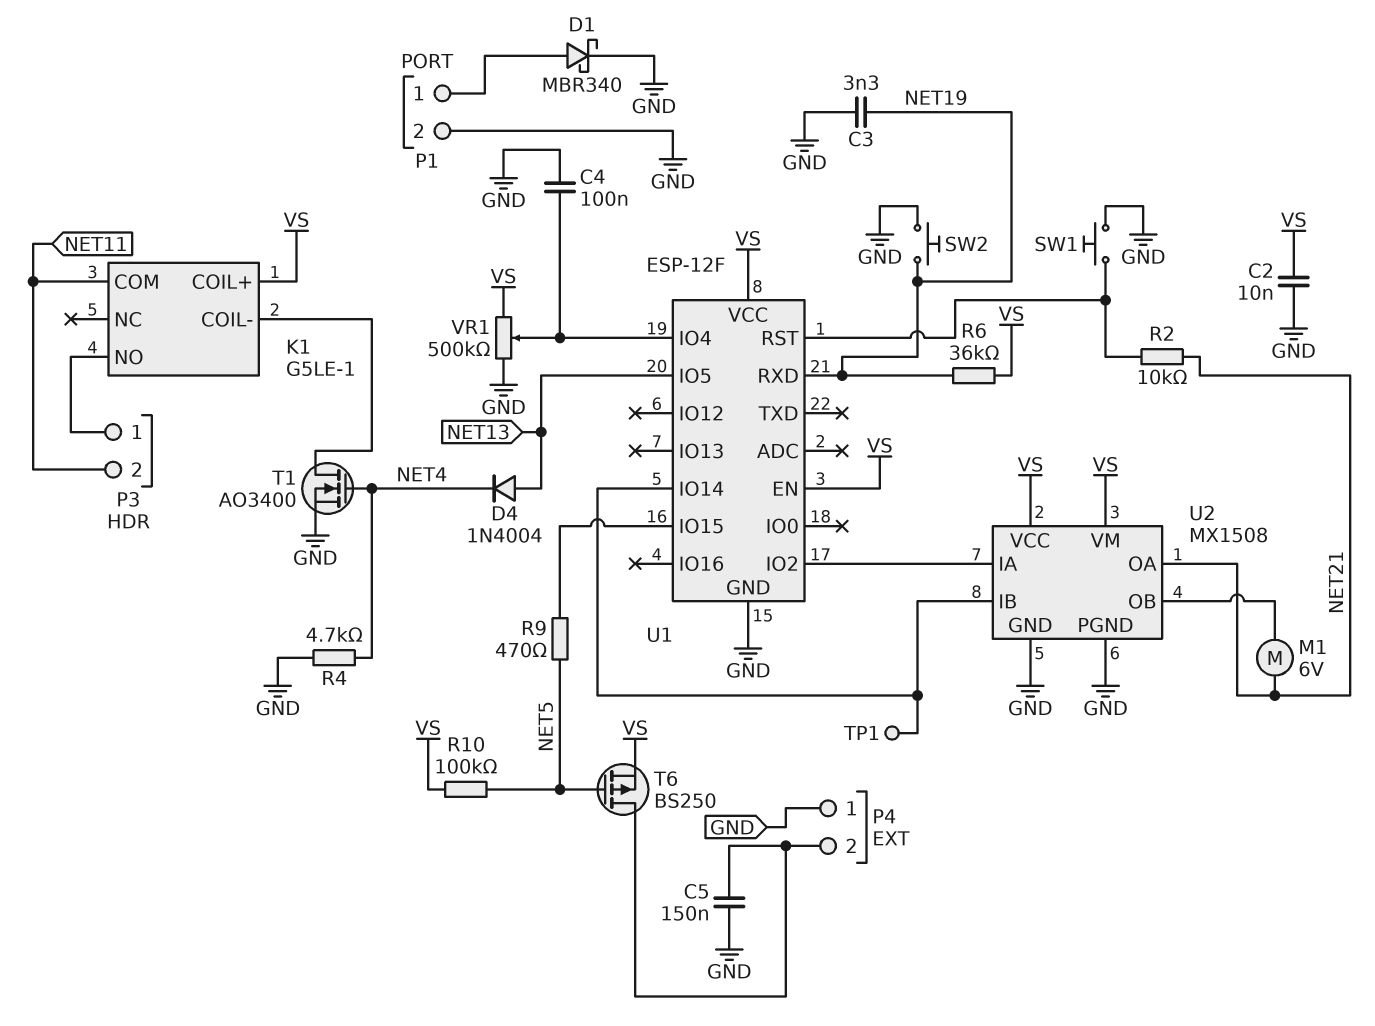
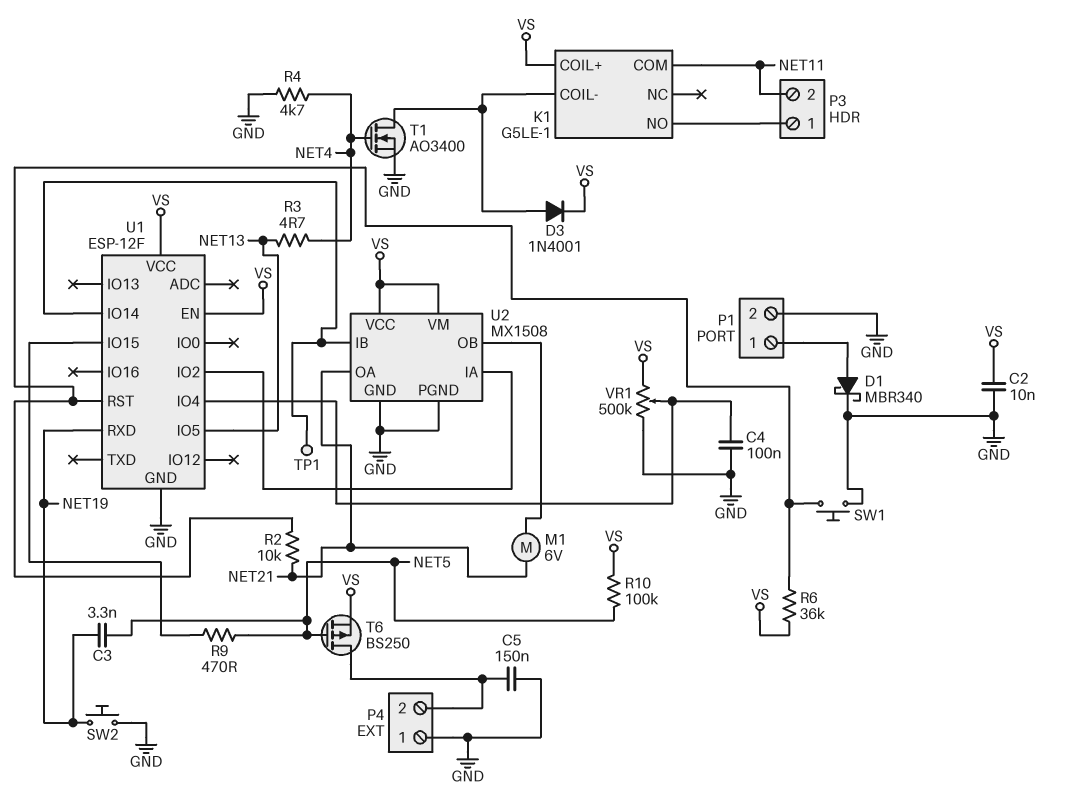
C3: 3.3nF (GND, NET19) -> 3.3nF (NET5, NET19)
D3: none -> diode 1N4001 (A K1/COIL-, K VS)
D4: diode 1N4004 (A NET13, K NET4) -> none
R3: none -> 4.7 (NET4, NET13)
R6: 36k (NET19, VS) -> 36k (U1/RST, VS)

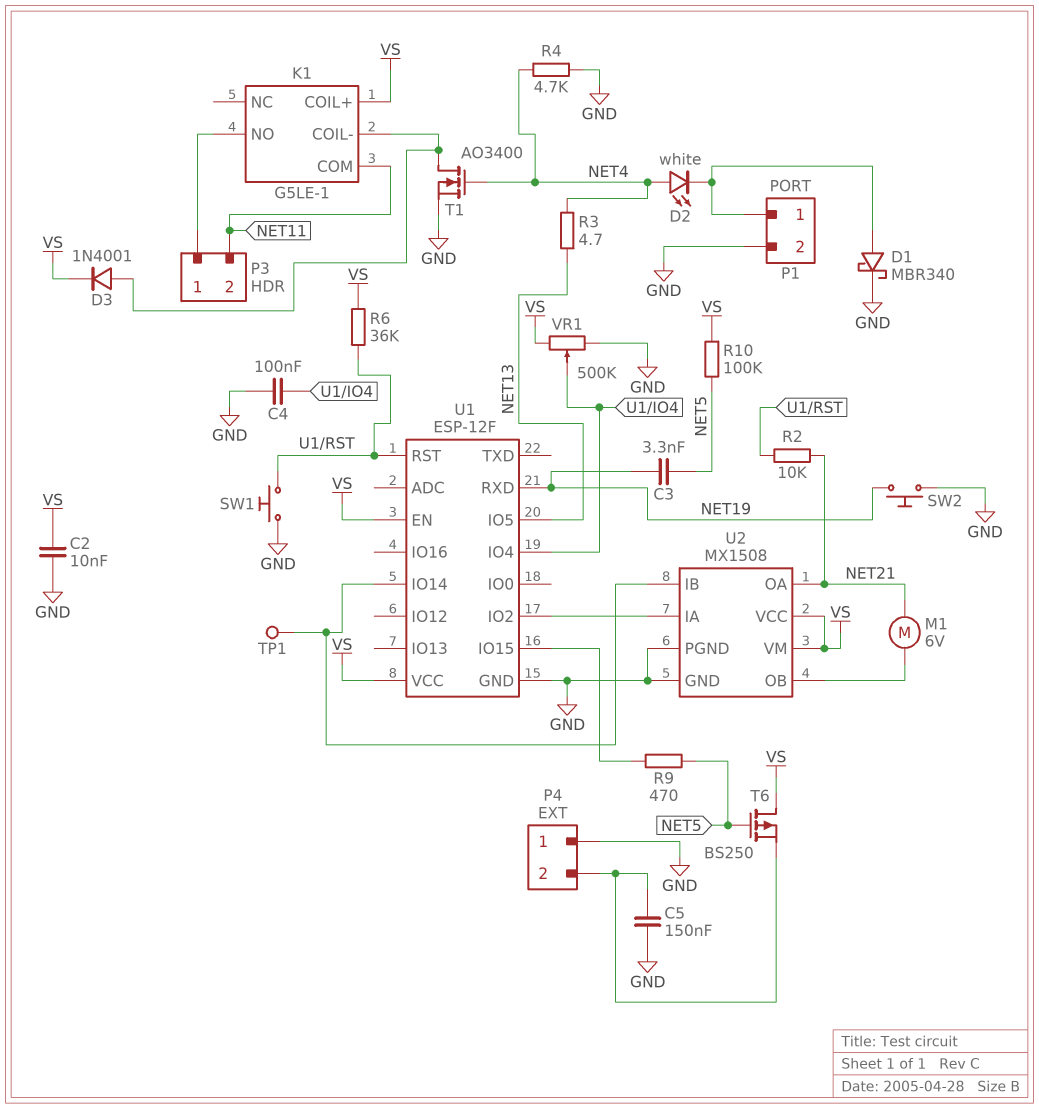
D2: none -> LED white (A NET4, K P1/1)
T6: PMOS BS250 (G NET5, D P4/2, S VS) -> PMOS BS250 (G NET5, D VS, S P4/2)

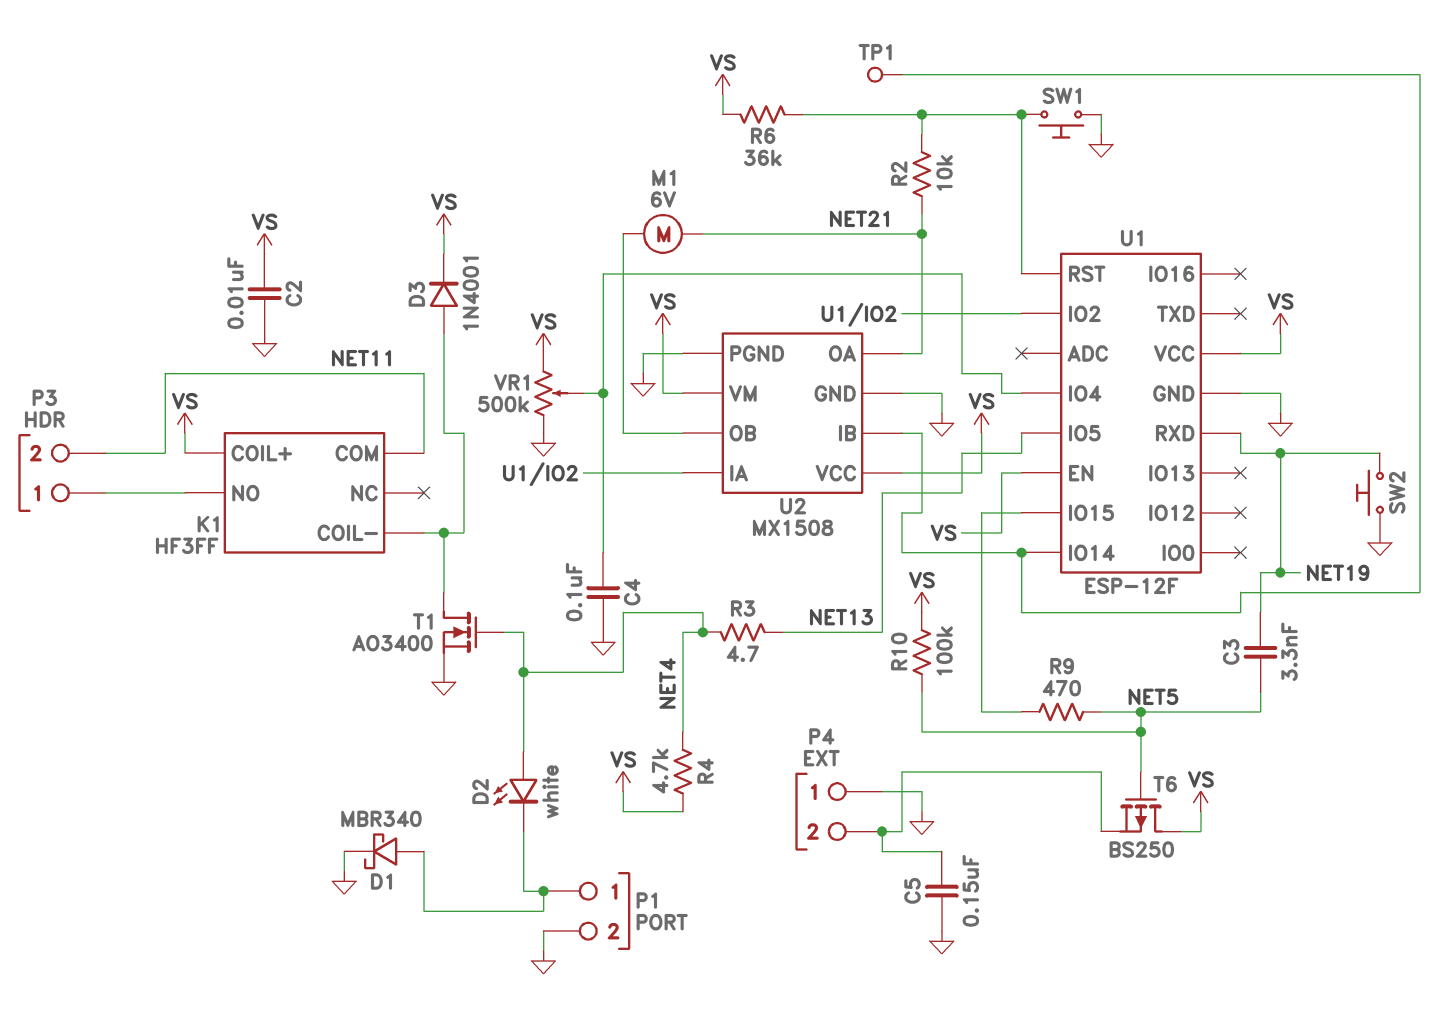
K1: G5LE-1 -> HF3FF
R4: 4.7k (GND, NET4) -> 4.7k (NET4, VS)

